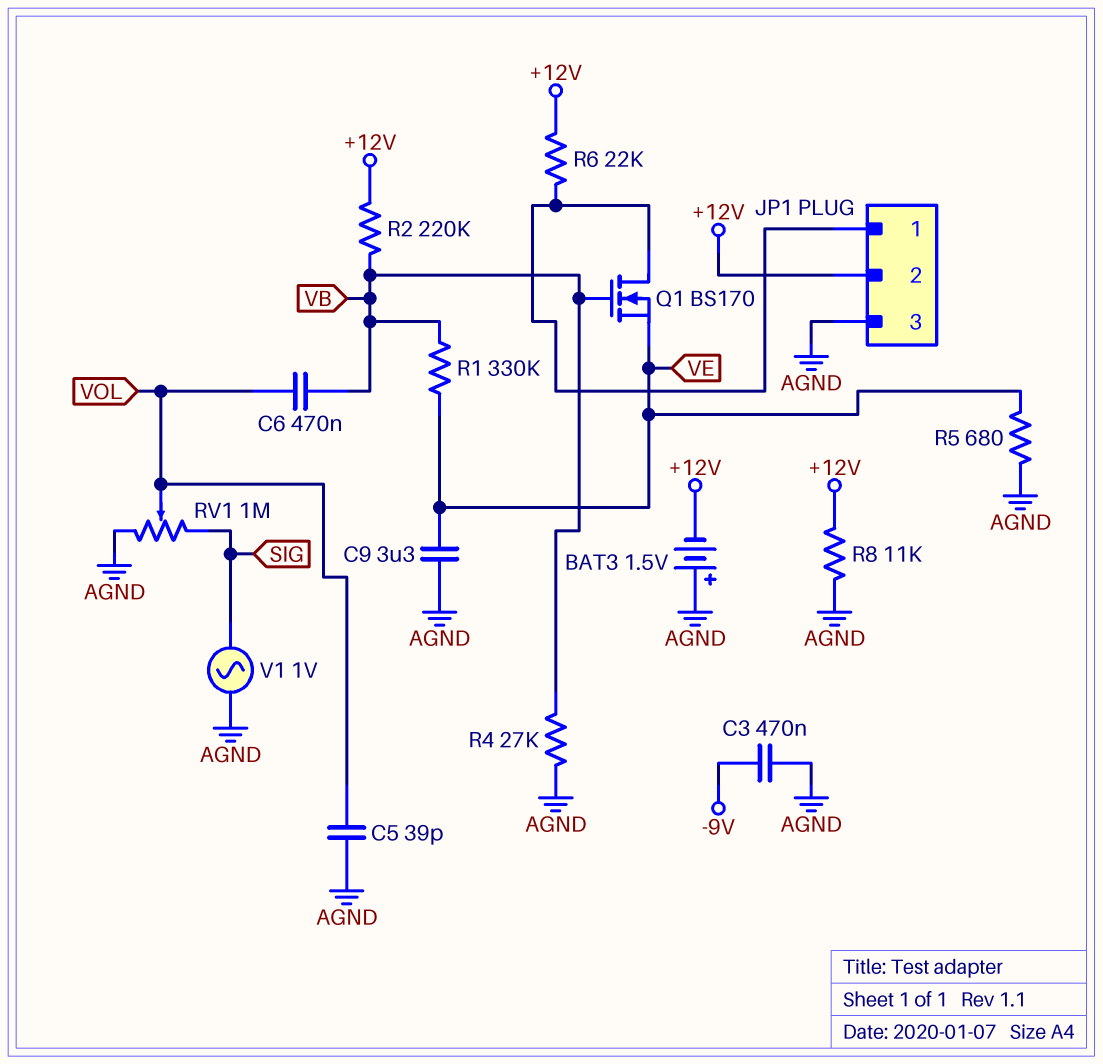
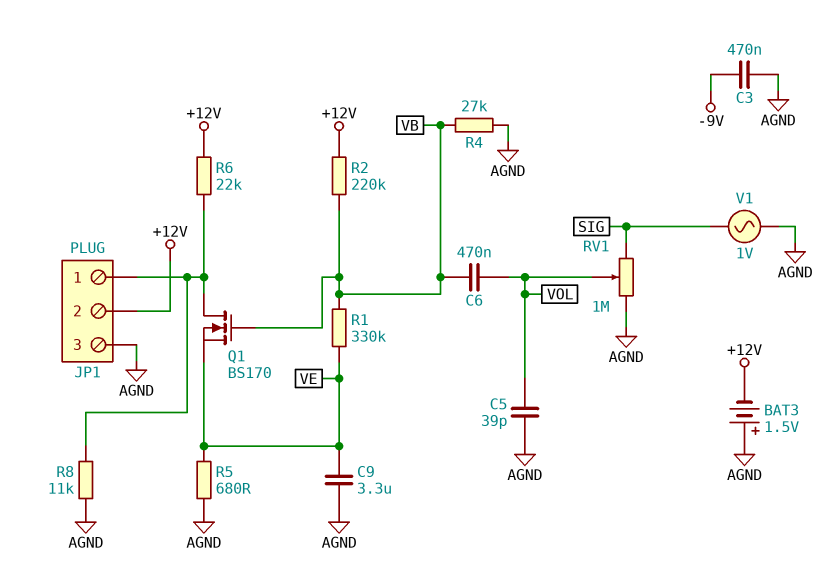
R8: 11k (+12V, AGND) -> 11k (AGND, JP1/1)

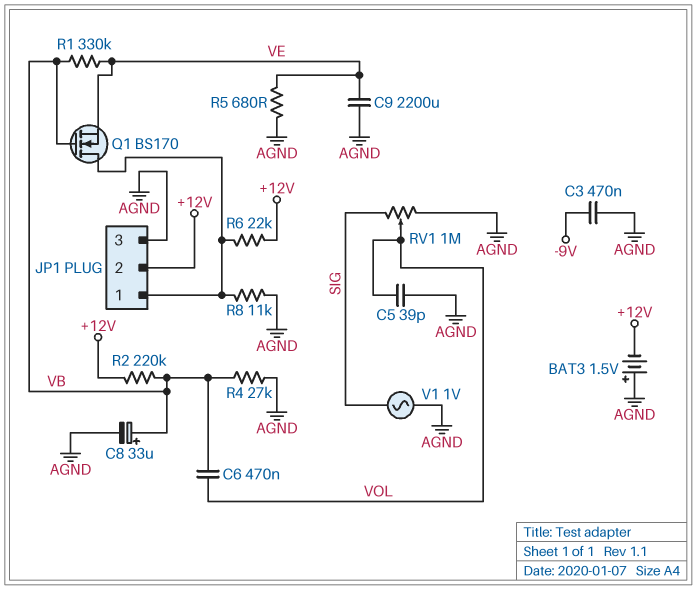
C8: none -> 33uF (plus VB, minus AGND)
C9: 3.3uF (AGND, VE) -> 2200uF (AGND, VE)

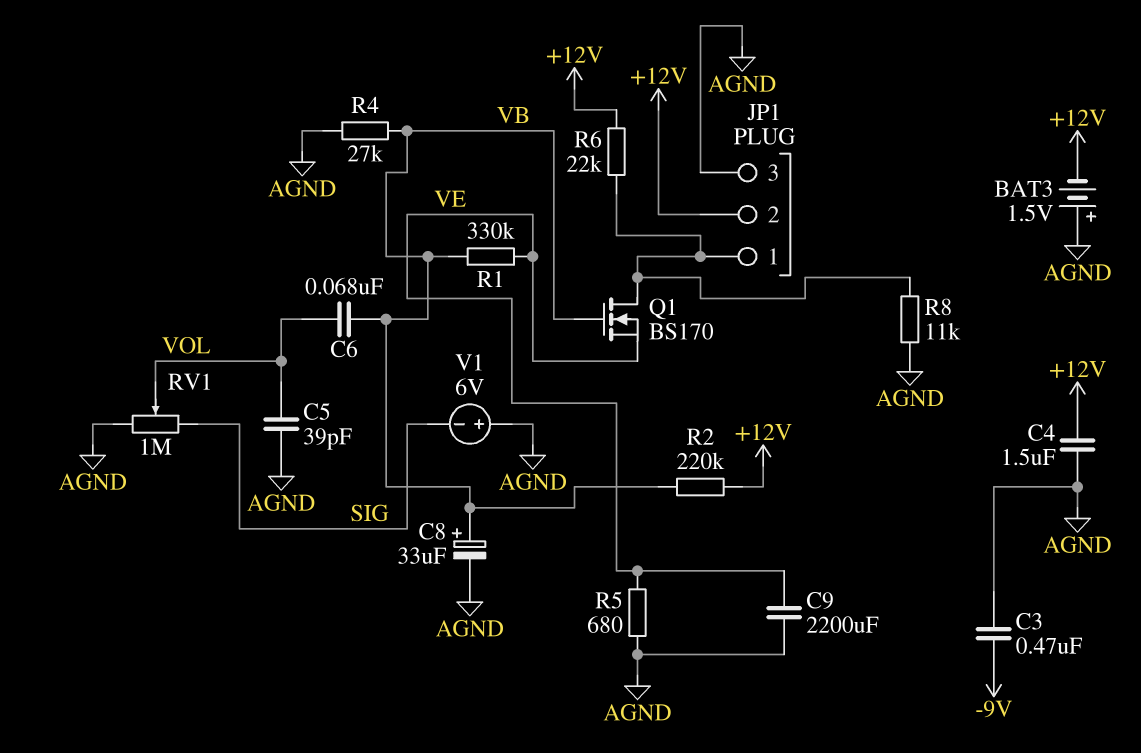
C4: none -> 1.5uF (+12V, AGND)
C6: 470nF (VB, VOL) -> 68nF (VB, VOL)
V1: AC 1V (AGND, SIG) -> 6V (plus AGND, minus SIG)

